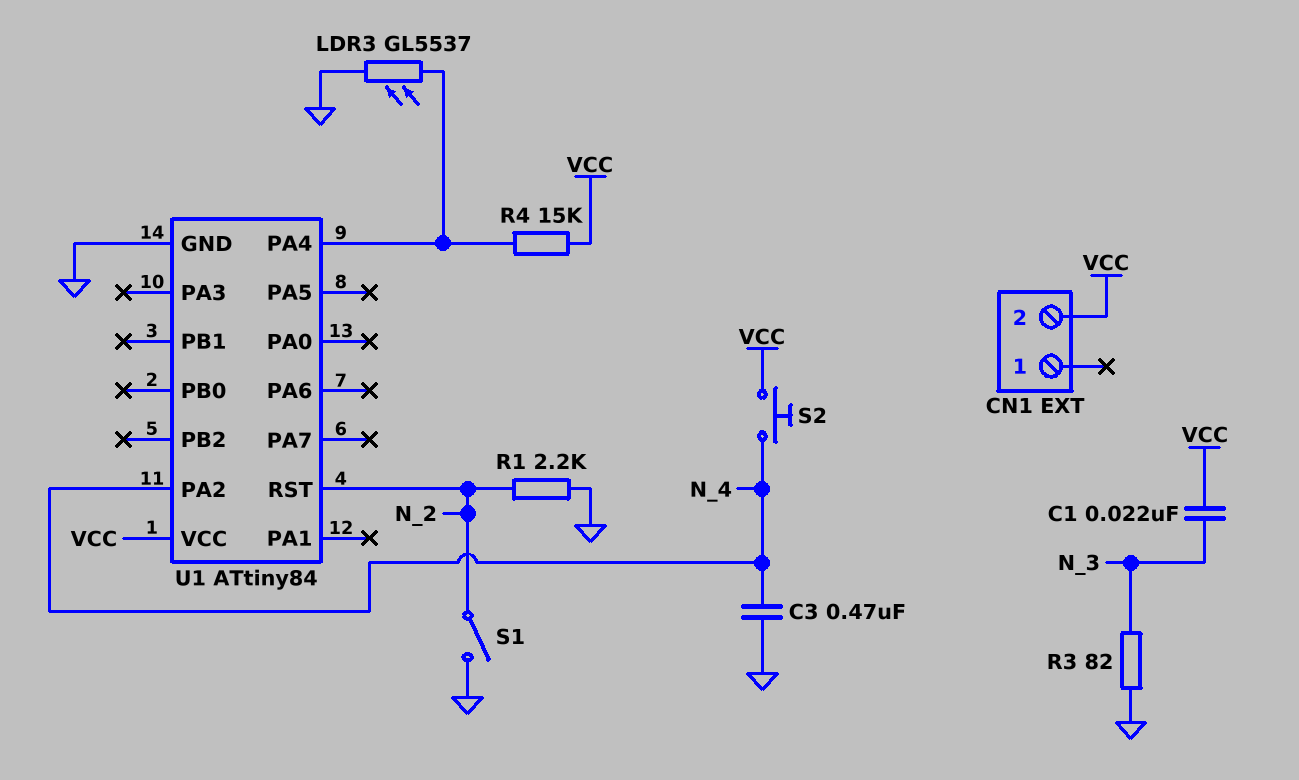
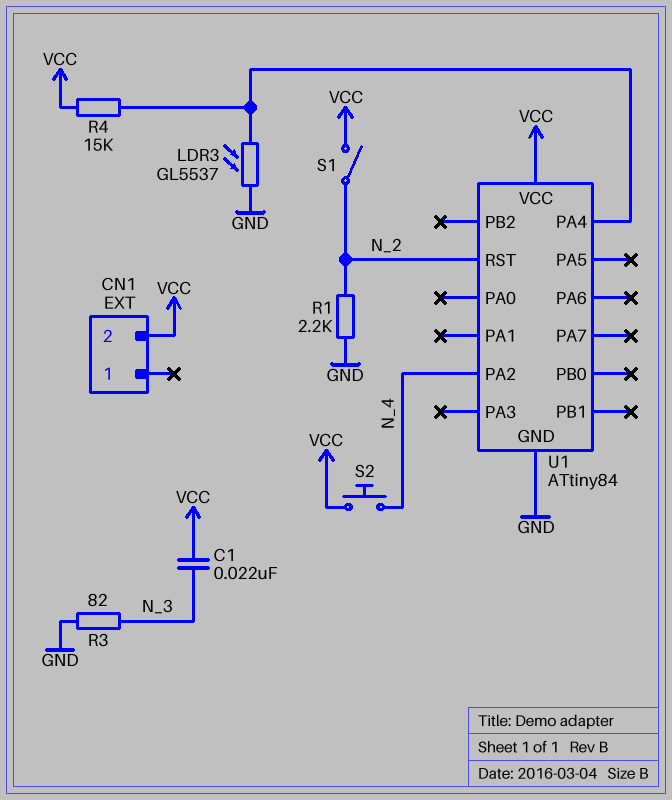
C3: 470nF (GND, N_4) -> none
S1: switch (GND, N_2) -> switch (N_2, VCC)

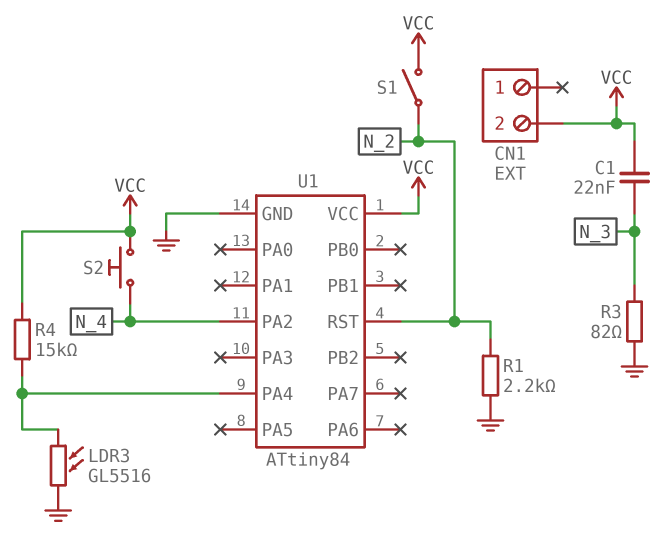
LDR3: GL5537 (GND, U1/PA4) -> GL5516 (GND, U1/PA4)

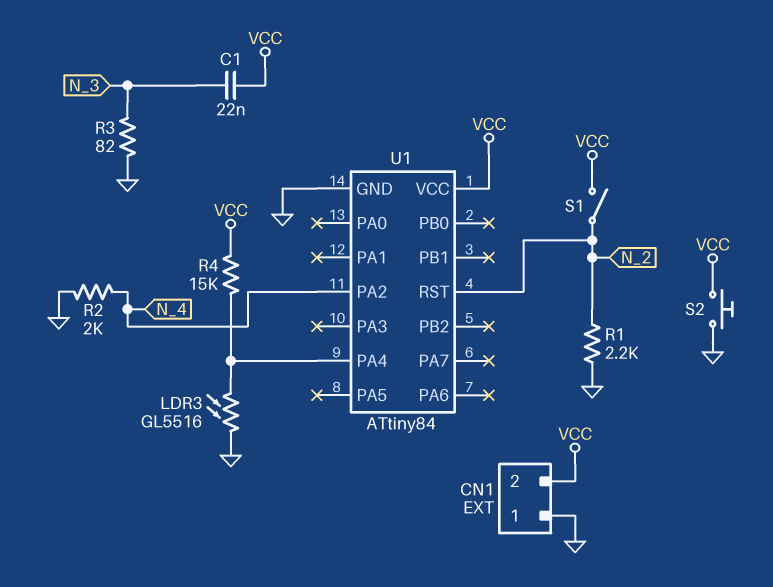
CN1 pin 1: none -> GND
R2: none -> 2k (GND, N_4)
S2: button (N_4, VCC) -> button (GND, VCC)

